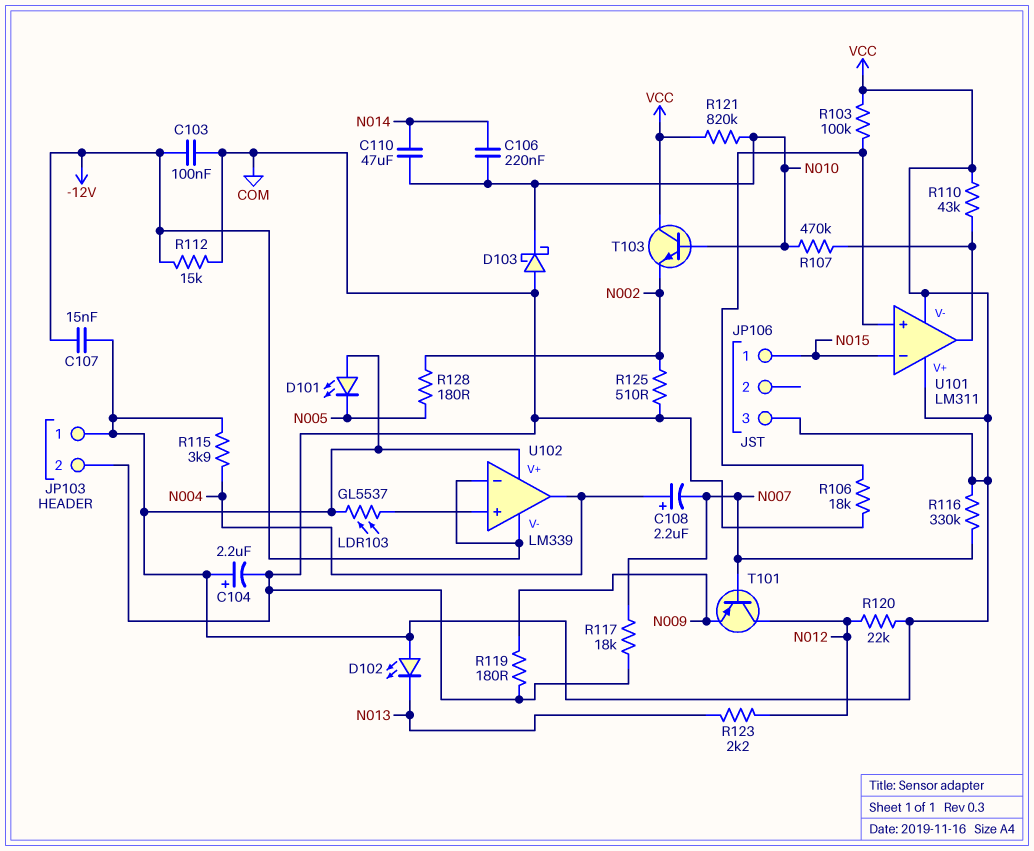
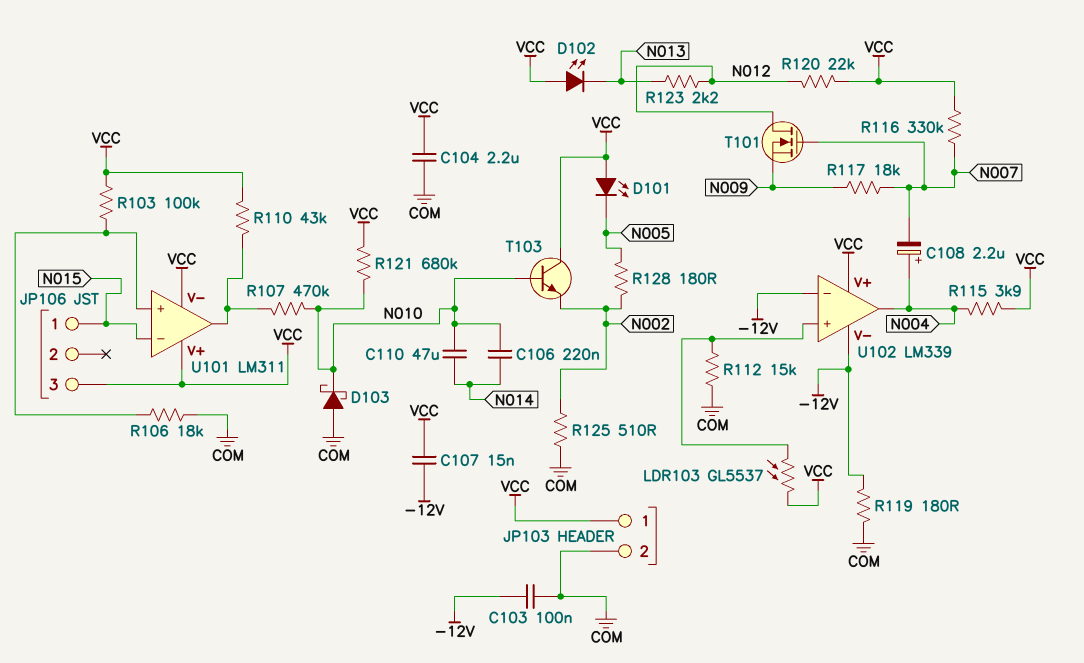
C104: 2.2uF (plus VCC, minus COM) -> 2.2uF (COM, VCC)
R112: 15k (-12V, COM) -> 15k (COM, U102/in+)
R117: 18k (COM, N007) -> 18k (N007, N009)
R119: 180 (COM, N009) -> 180 (-12V, COM)
R121: 820k (N010, VCC) -> 680k (N010, VCC)
T101: PNP (B N007, C N012, E N009) -> NMOS (G N007, D N012, S N009)

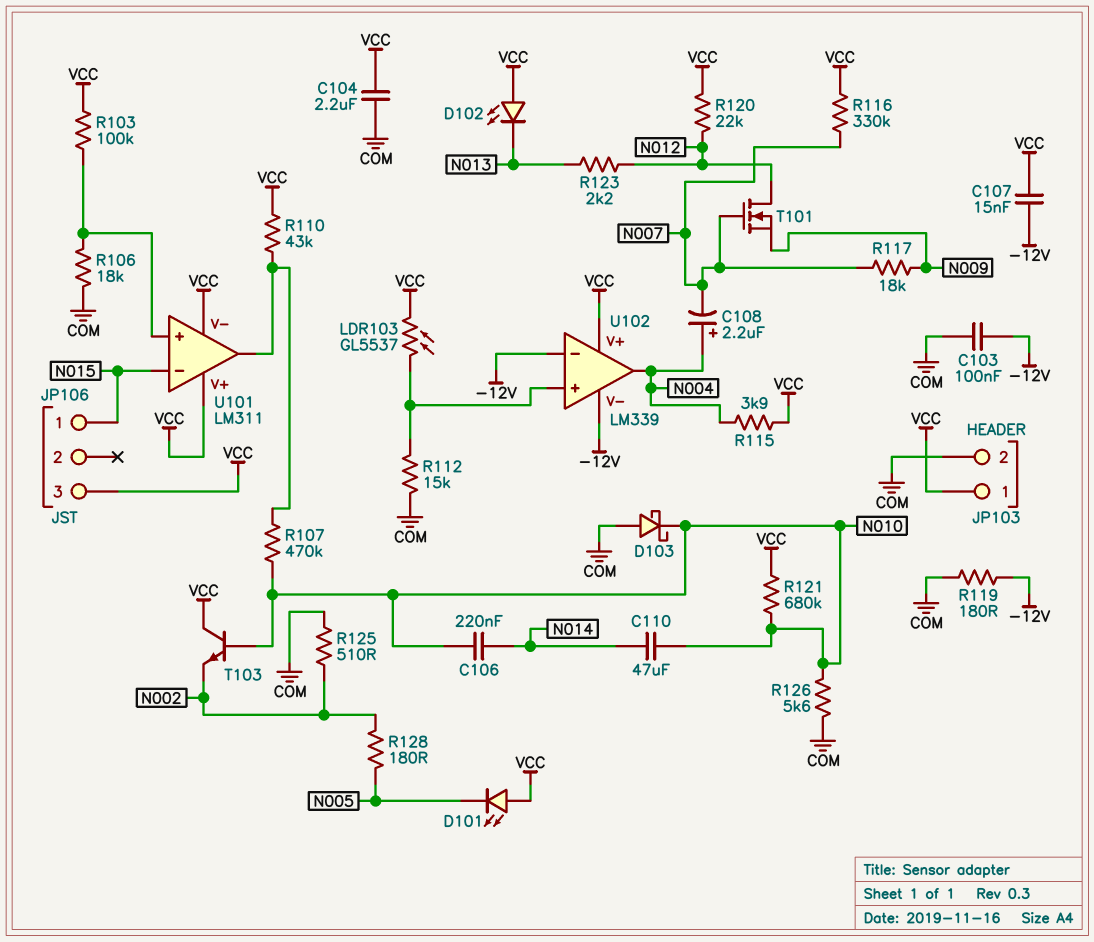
R126: none -> 5.6k (COM, N010)

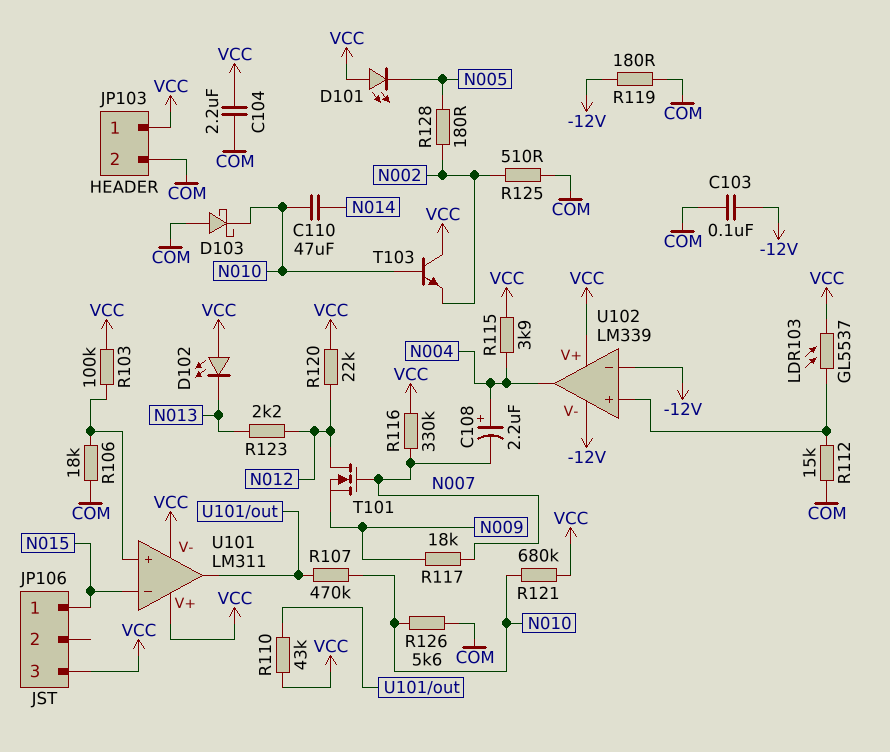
C106: 220nF (N010, N014) -> none
C107: 15nF (-12V, VCC) -> none

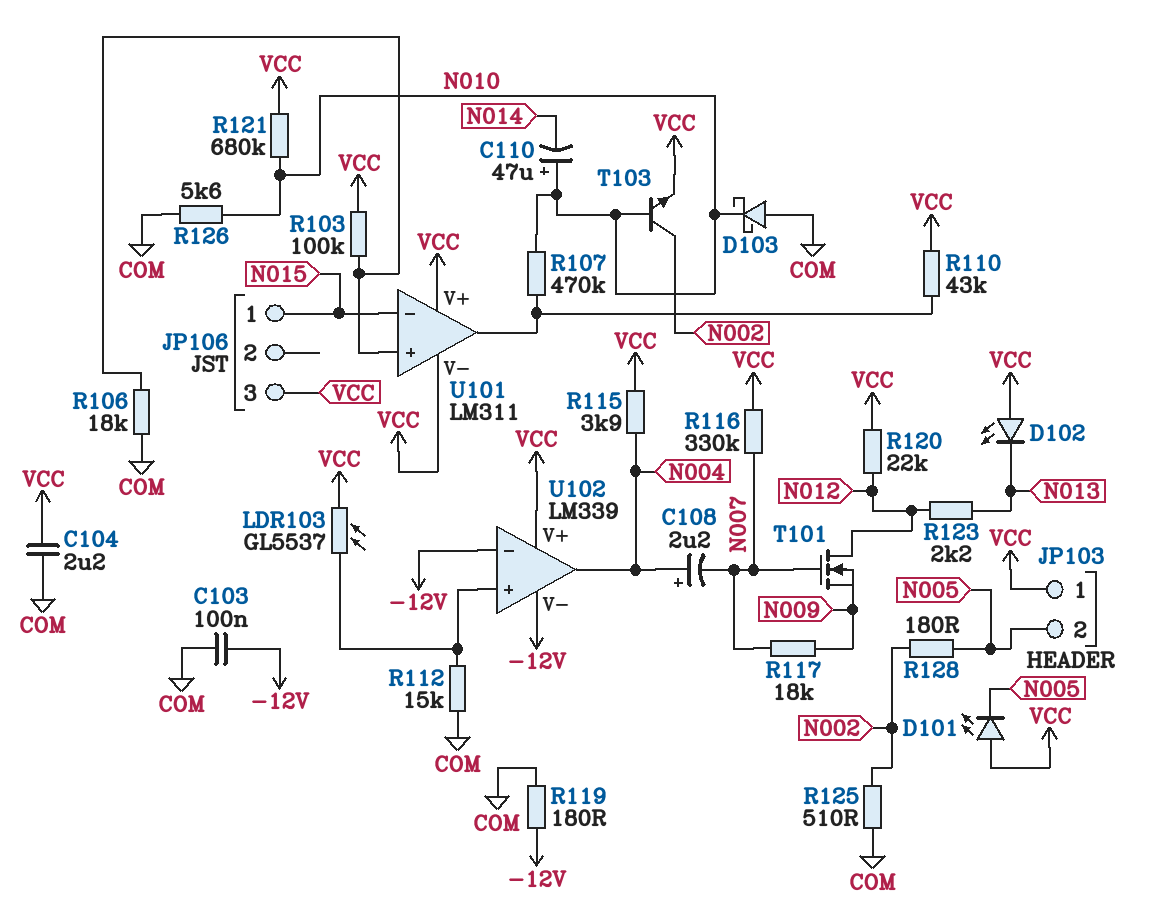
C110: 47uF (N010, N014) -> 47uF (plus N010, minus N014)
JP103 pin 2: COM -> N005
T103: NPN (B N010, C VCC, E N002) -> NPN (B N010, C N002, E VCC)

